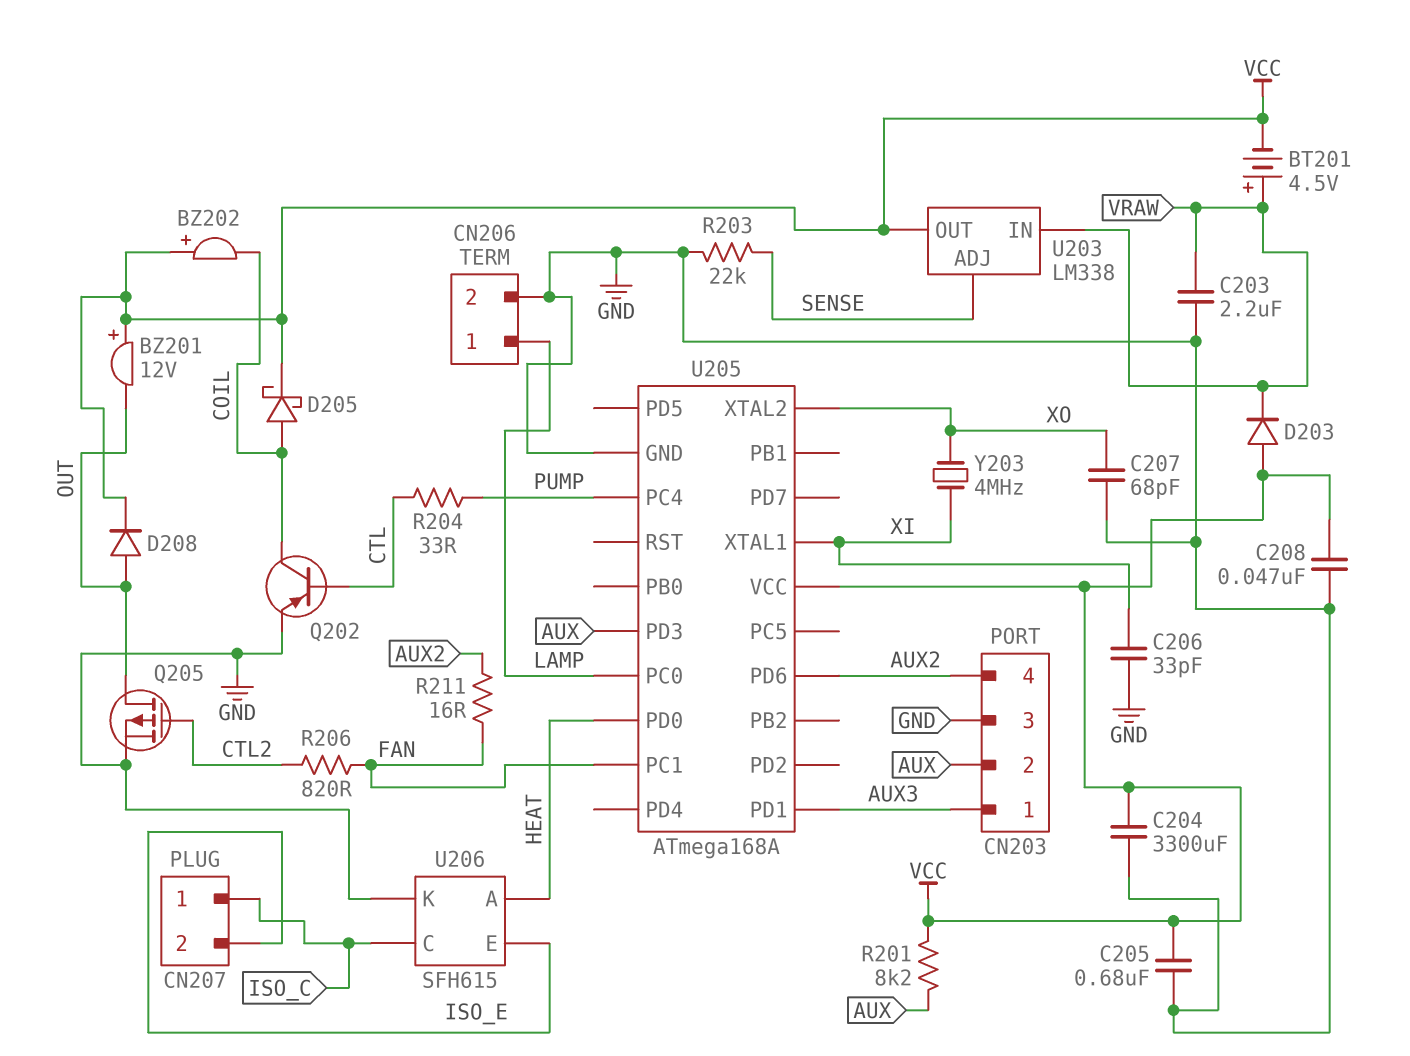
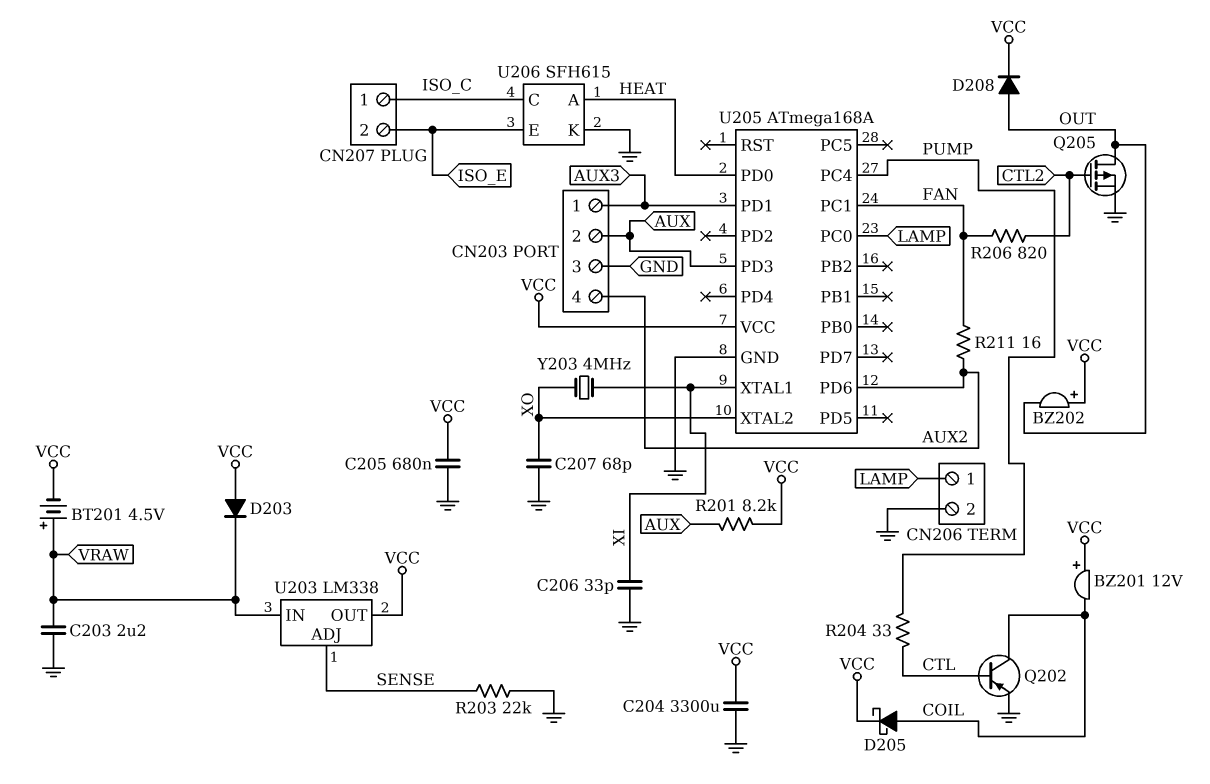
BZ201: buzzer 12V (plus VCC, minus OUT) -> buzzer 12V (plus VCC, minus COIL)
BZ202: buzzer (plus VCC, minus COIL) -> buzzer (plus VCC, minus OUT)
C208: 47nF (GND, VCC) -> none

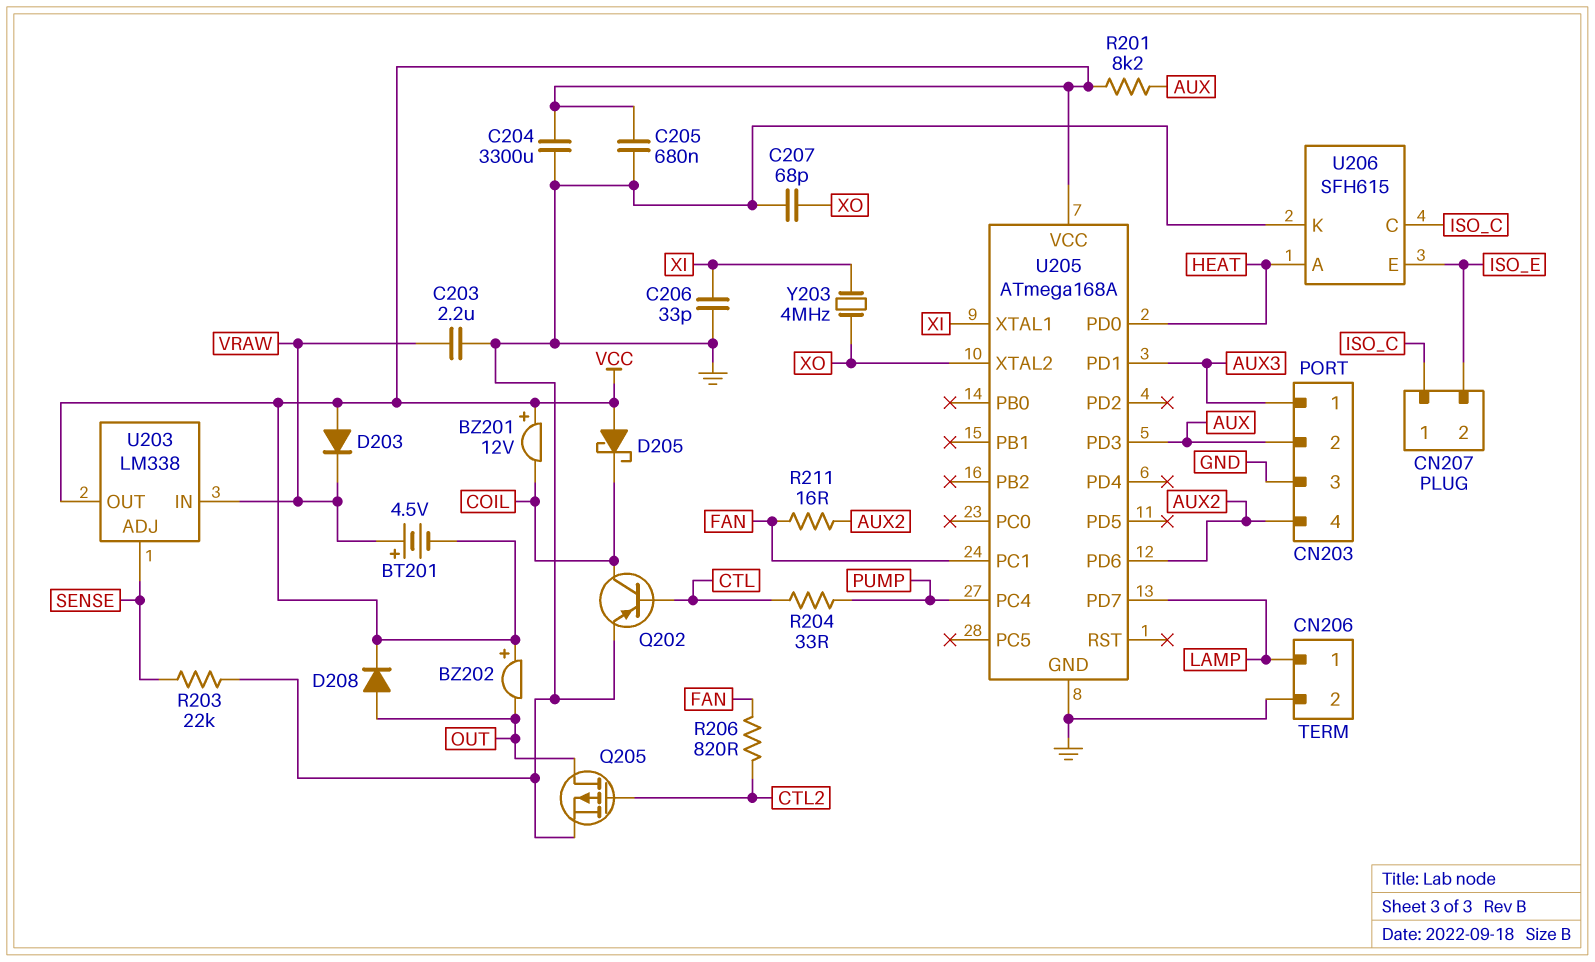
D205: schottky (A COIL, K VCC) -> schottky (A VCC, K COIL)
U205 pin PC0: LAMP -> none
U205 pin PD7: none -> LAMP

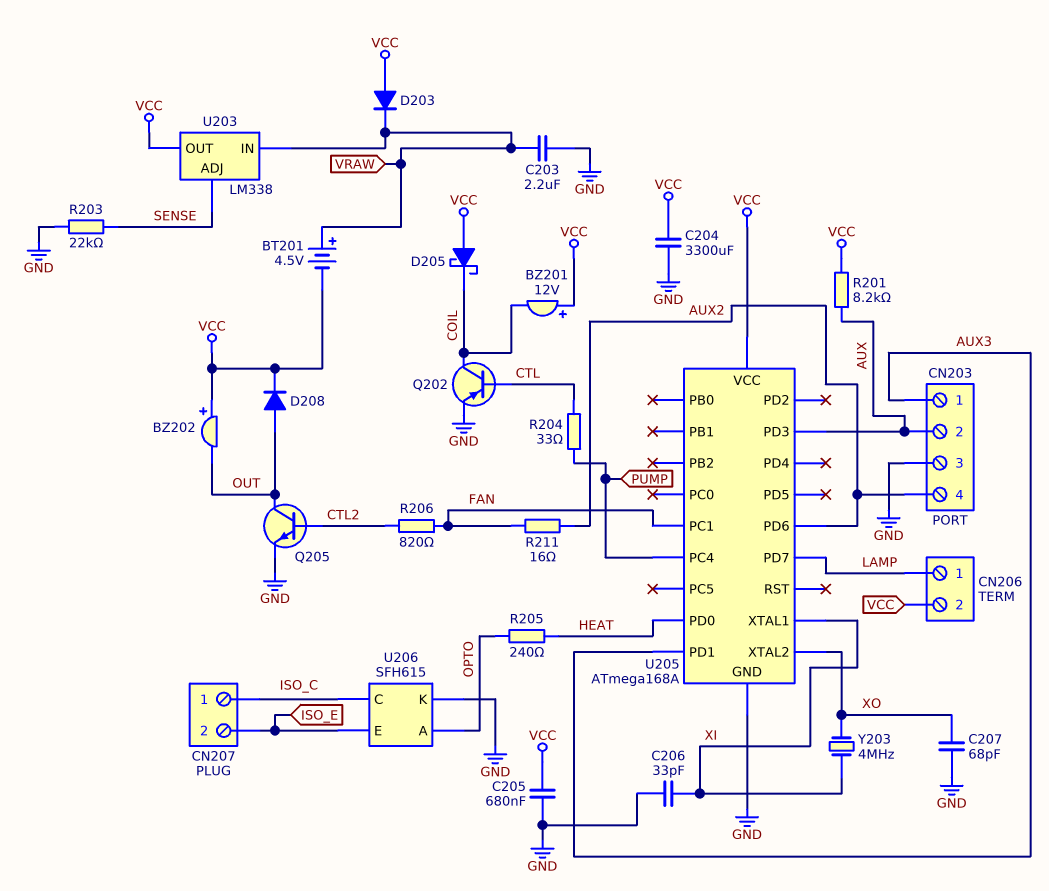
CN206 pin 2: GND -> VCC
Q205: PMOS (G CTL2, D OUT, S GND) -> NPN (B CTL2, C OUT, E GND)
R205: none -> 240 (HEAT, OPTO)
U206 pin A: HEAT -> OPTO

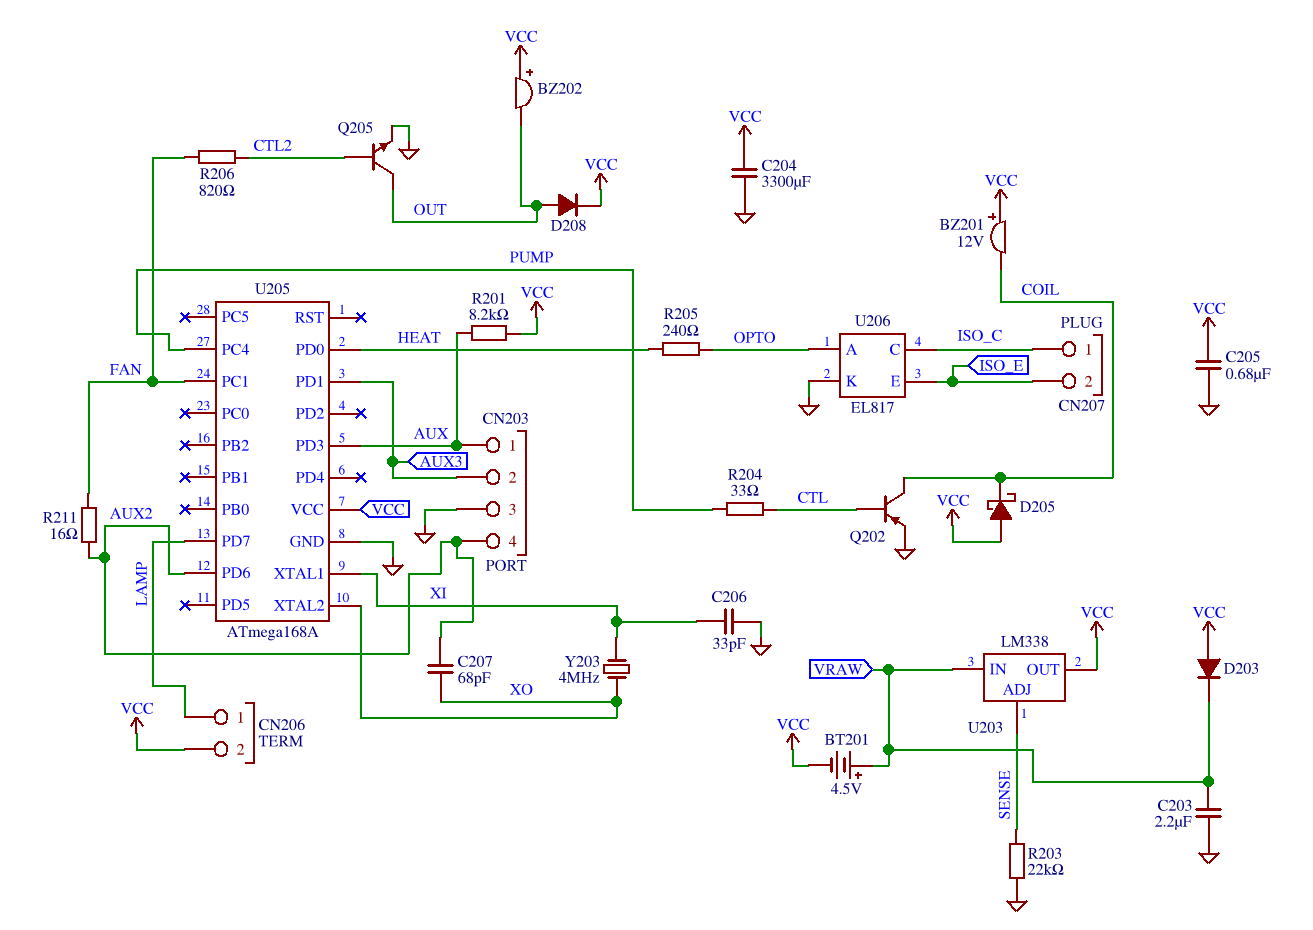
C207: 68pF (GND, XO) -> 68pF (AUX2, XO)
CN203 pin 1: AUX3 -> AUX
CN203 pin 2: AUX -> AUX3
U206: SFH615 -> EL817

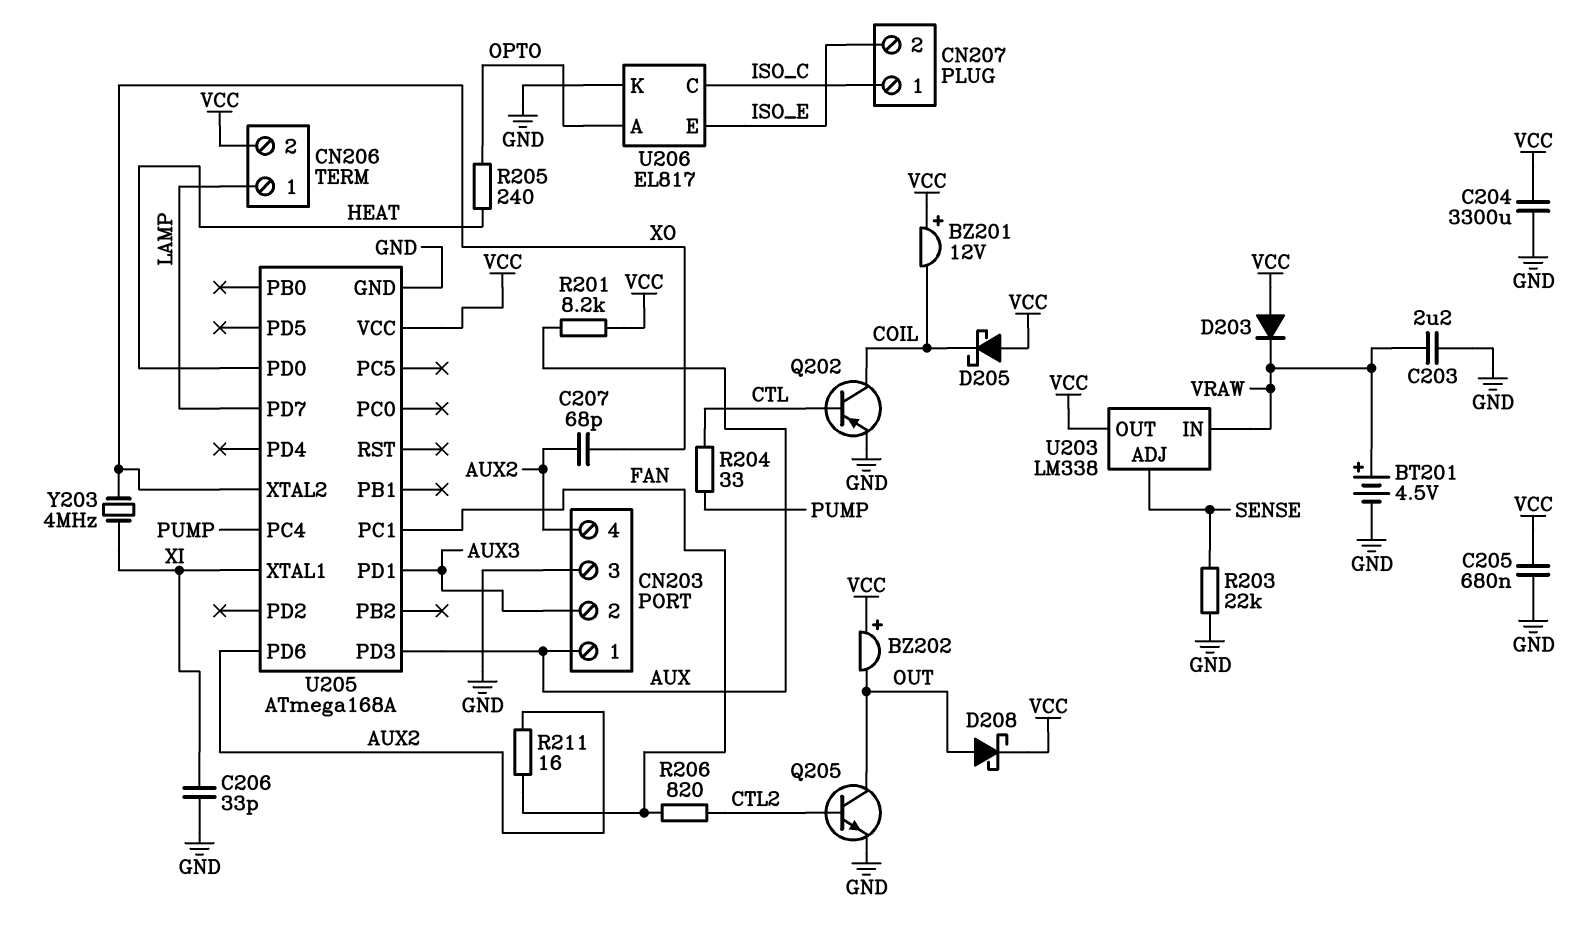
BT201: 4.5V (plus VRAW, minus VCC) -> 4.5V (plus VRAW, minus GND)
D208: diode (A OUT, K VCC) -> schottky (A OUT, K VCC)

